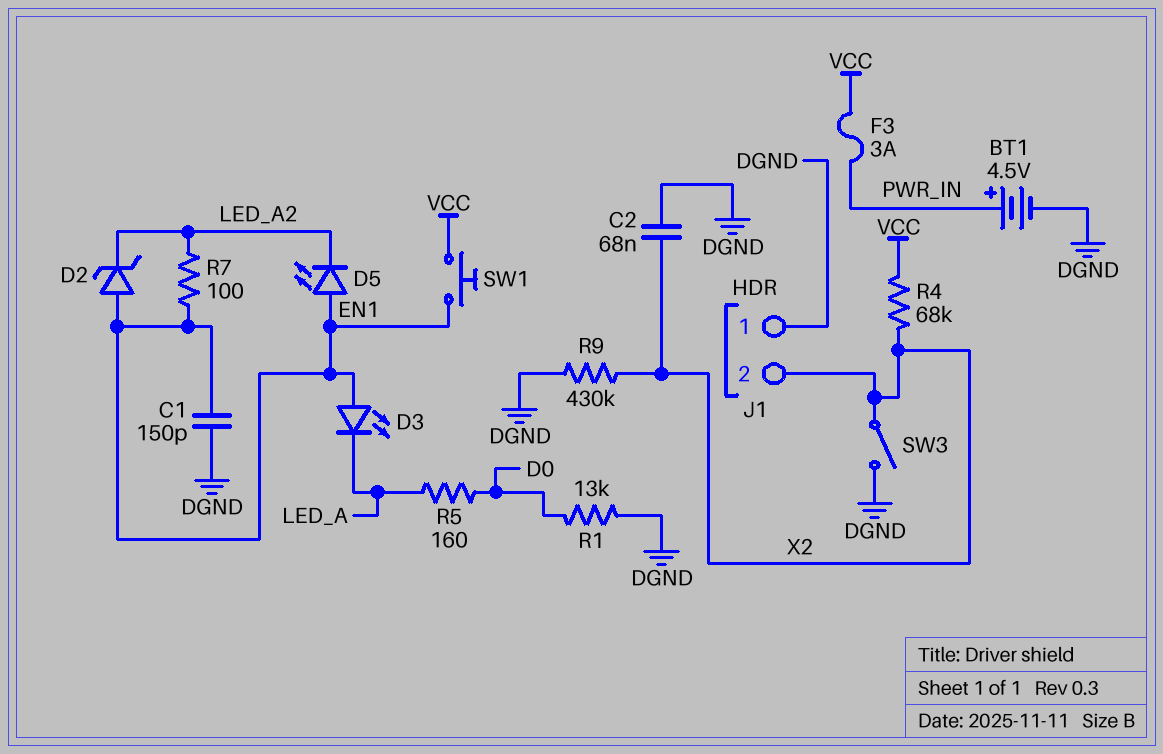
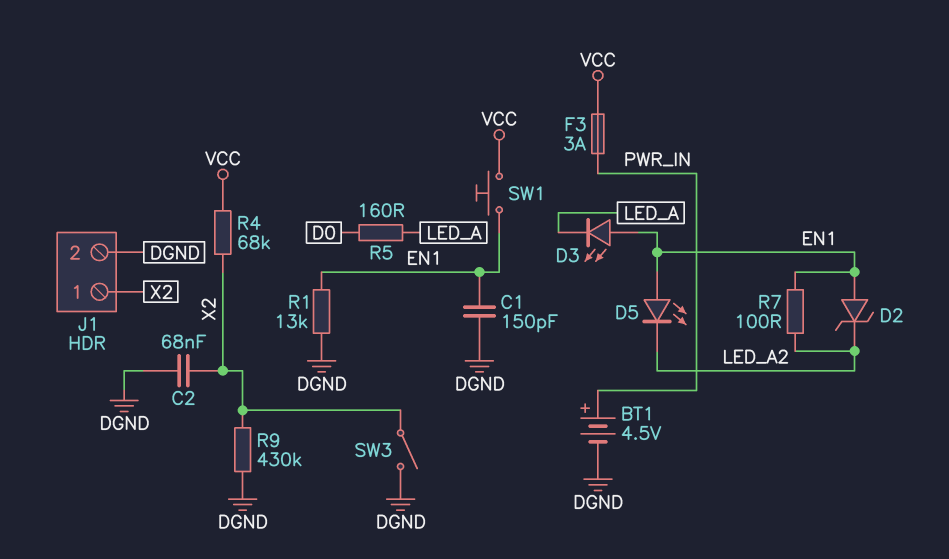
J1 pin 1: DGND -> X2
J1 pin 2: X2 -> DGND
R1: 13k (D0, DGND) -> 13k (DGND, EN1)

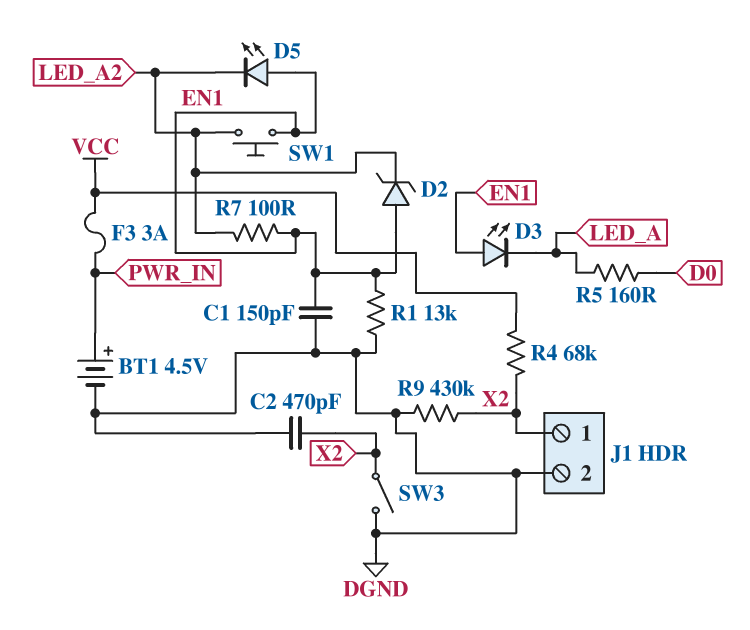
C2: 68nF (DGND, X2) -> 470pF (DGND, X2)
SW1: button (EN1, VCC) -> button (EN1, LED_A2)

